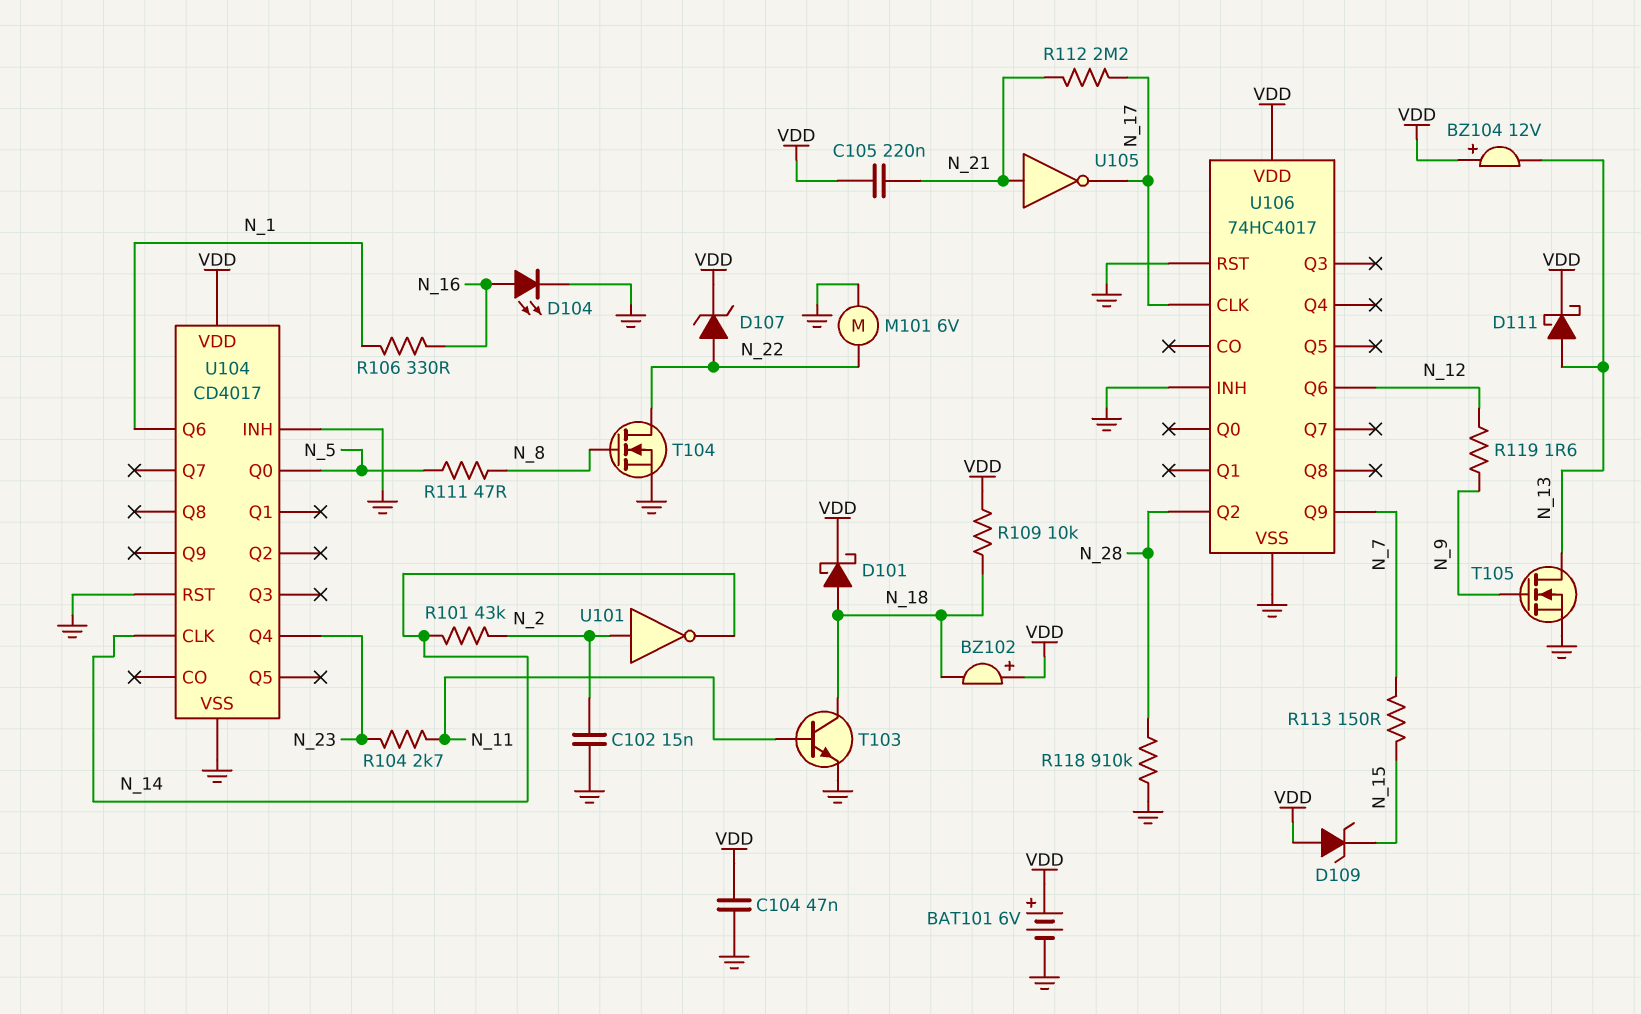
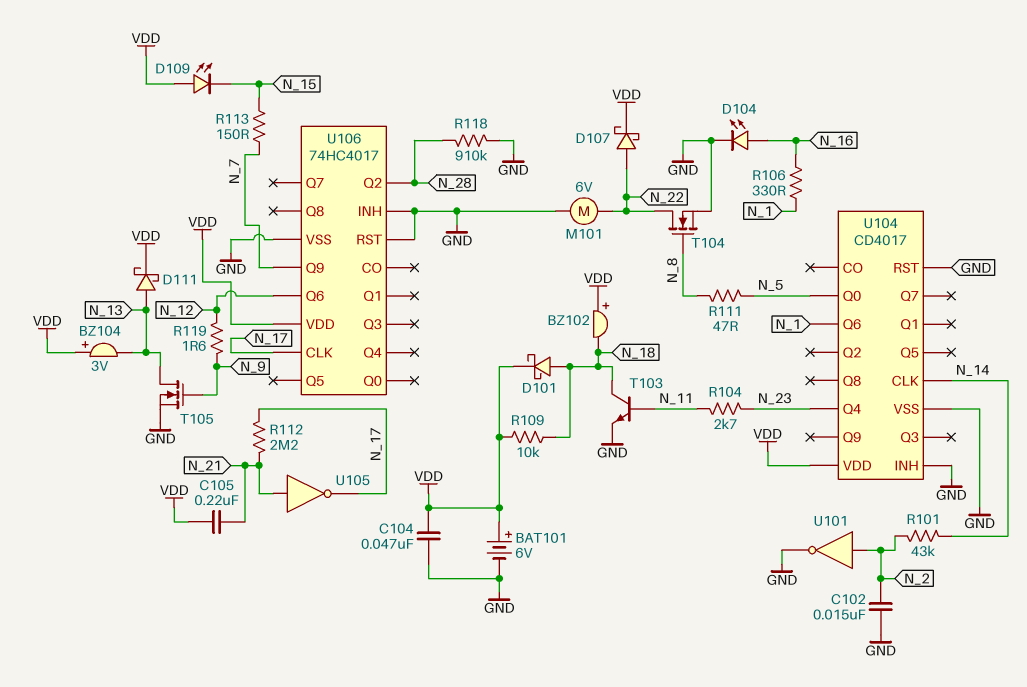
BZ104: buzzer 12V (plus VDD, minus N_13) -> buzzer 3V (plus VDD, minus N_13)
D107: zener (A N_22, K VDD) -> schottky (A N_22, K VDD)
D109: zener (A VDD, K N_15) -> LED (A VDD, K N_15)
U101: NOT (in N_2, out N_14) -> NOT (in N_2, out GND)

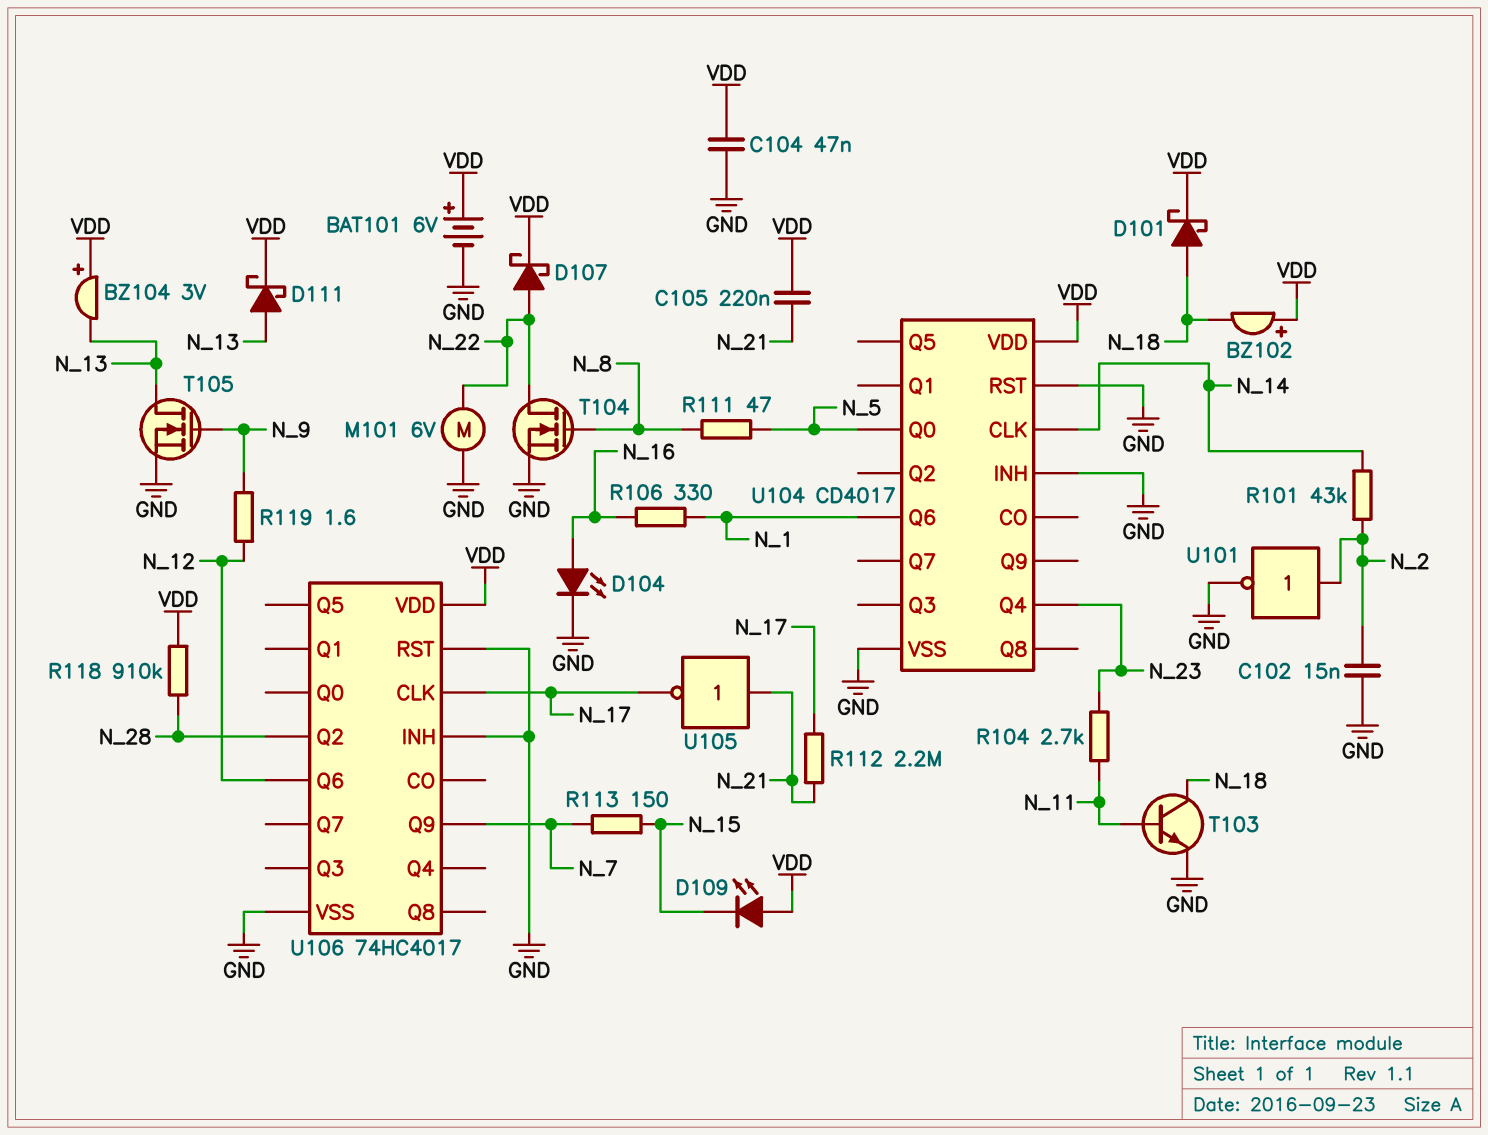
R109: 10k (N_18, VDD) -> none
R118: 910k (GND, N_28) -> 910k (N_28, VDD)

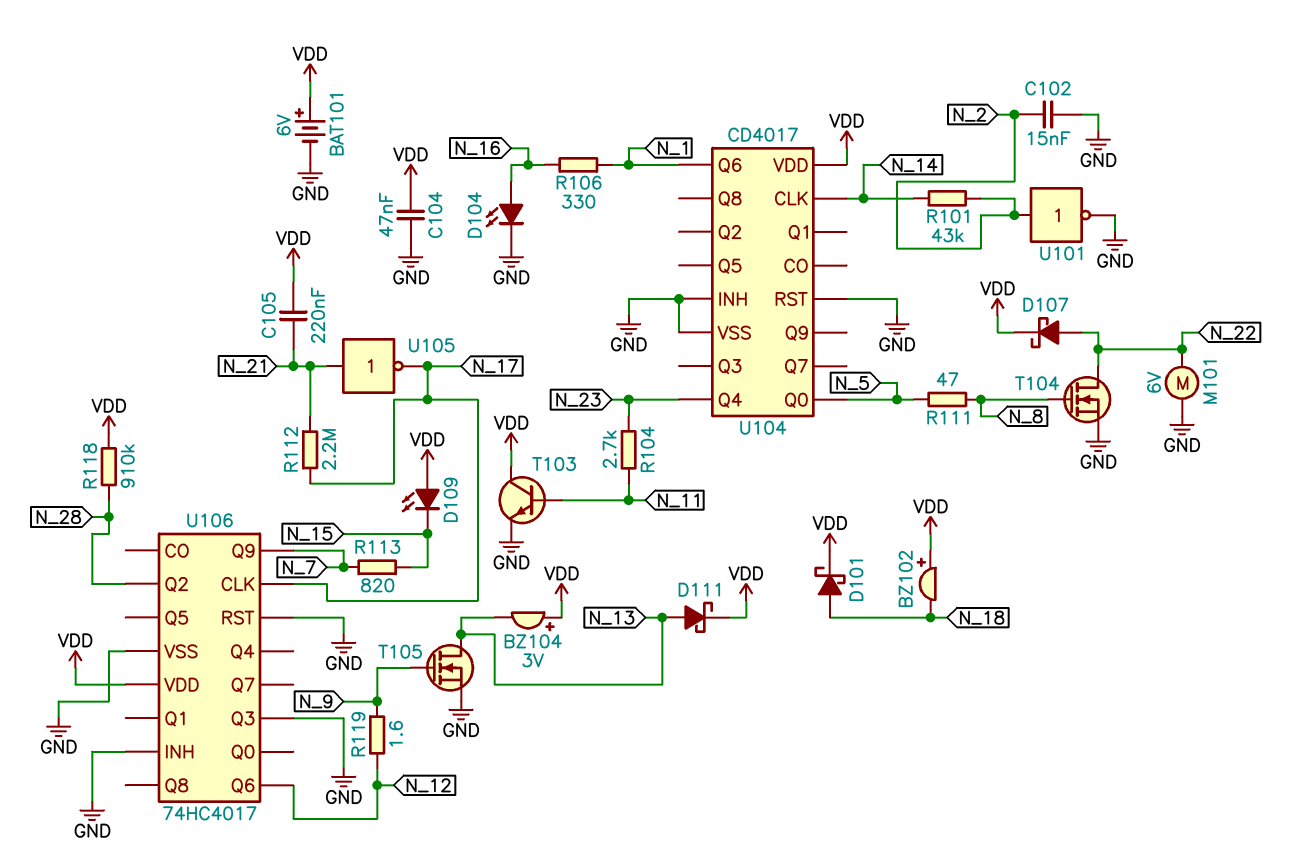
R113: 150 (N_7, N_15) -> 820 (N_7, N_15)
T103: NPN (B N_11, C N_18, E GND) -> NPN (B N_11, C VDD, E GND)
U106 pin Q3: none -> GND

